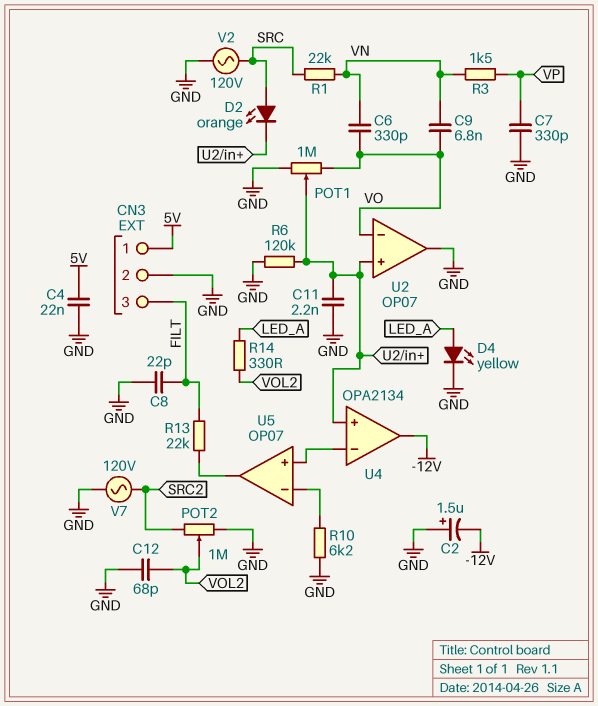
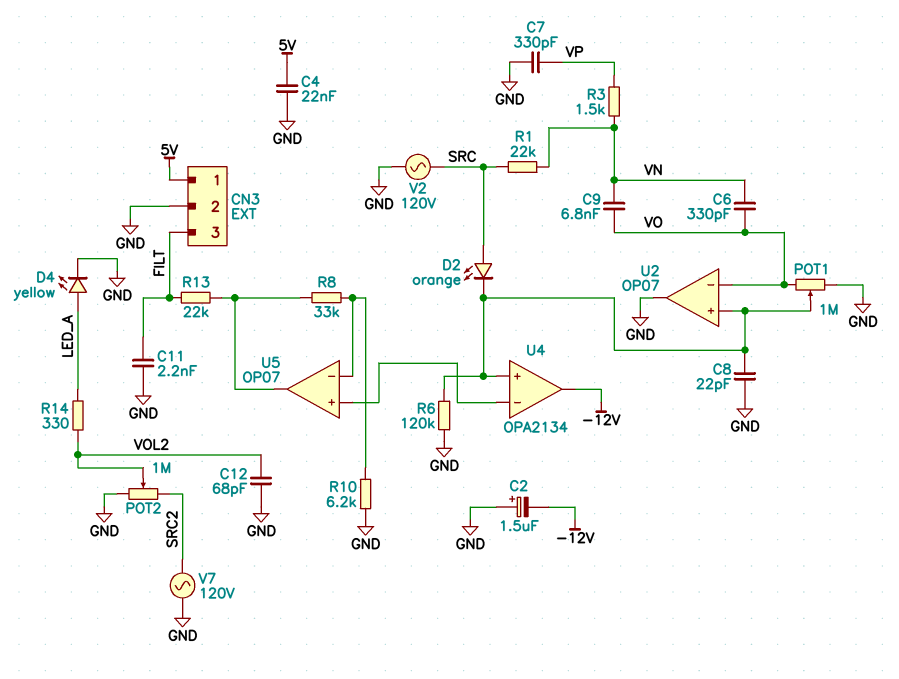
C8: 22pF (FILT, GND) -> 22pF (GND, U2/in+)
C11: 2.2nF (GND, U2/in+) -> 2.2nF (FILT, GND)
R8: none -> 33k (U5/in-, U5/out)

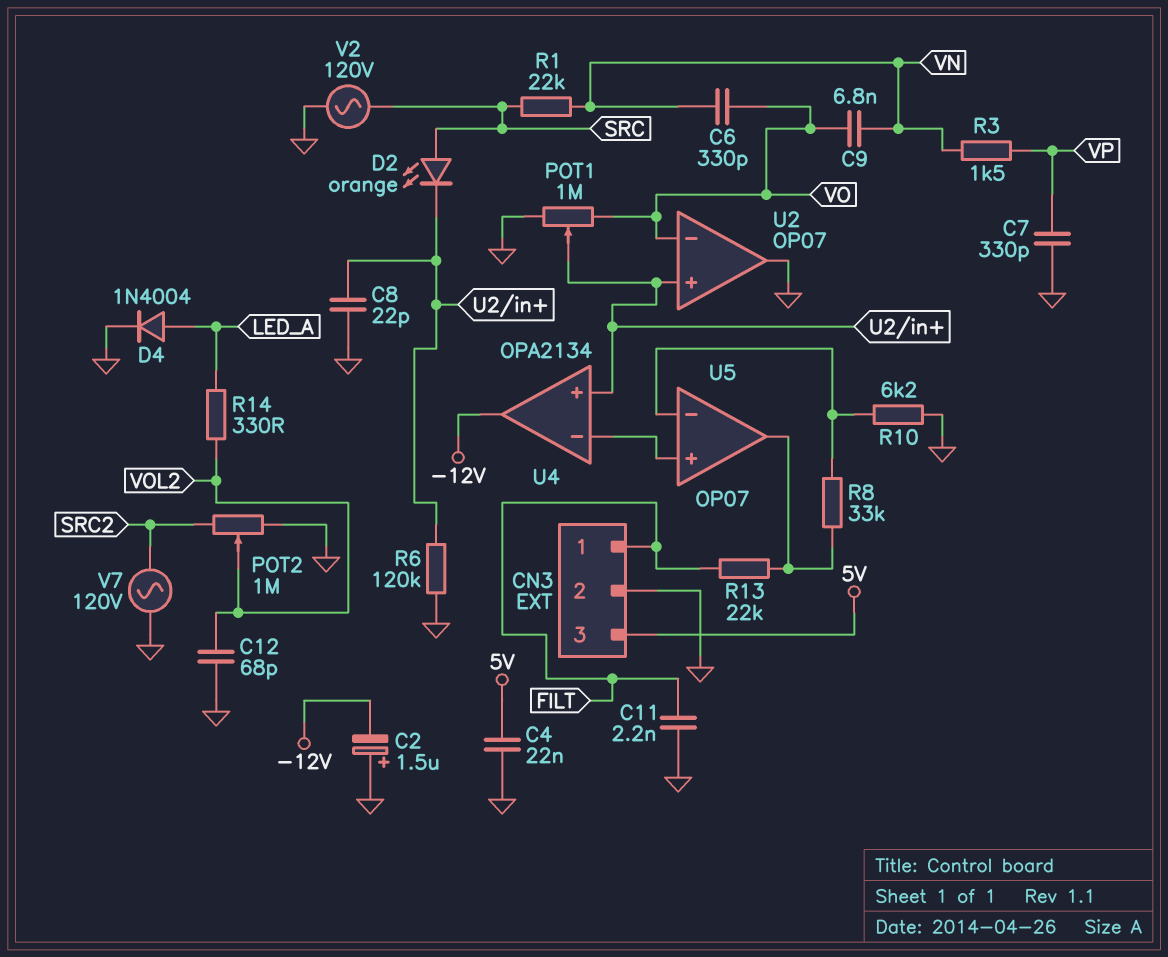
CN3 pin 1: 5V -> FILT
CN3 pin 3: FILT -> 5V
D4: LED yellow (A LED_A, K GND) -> diode 1N4004 (A LED_A, K GND)

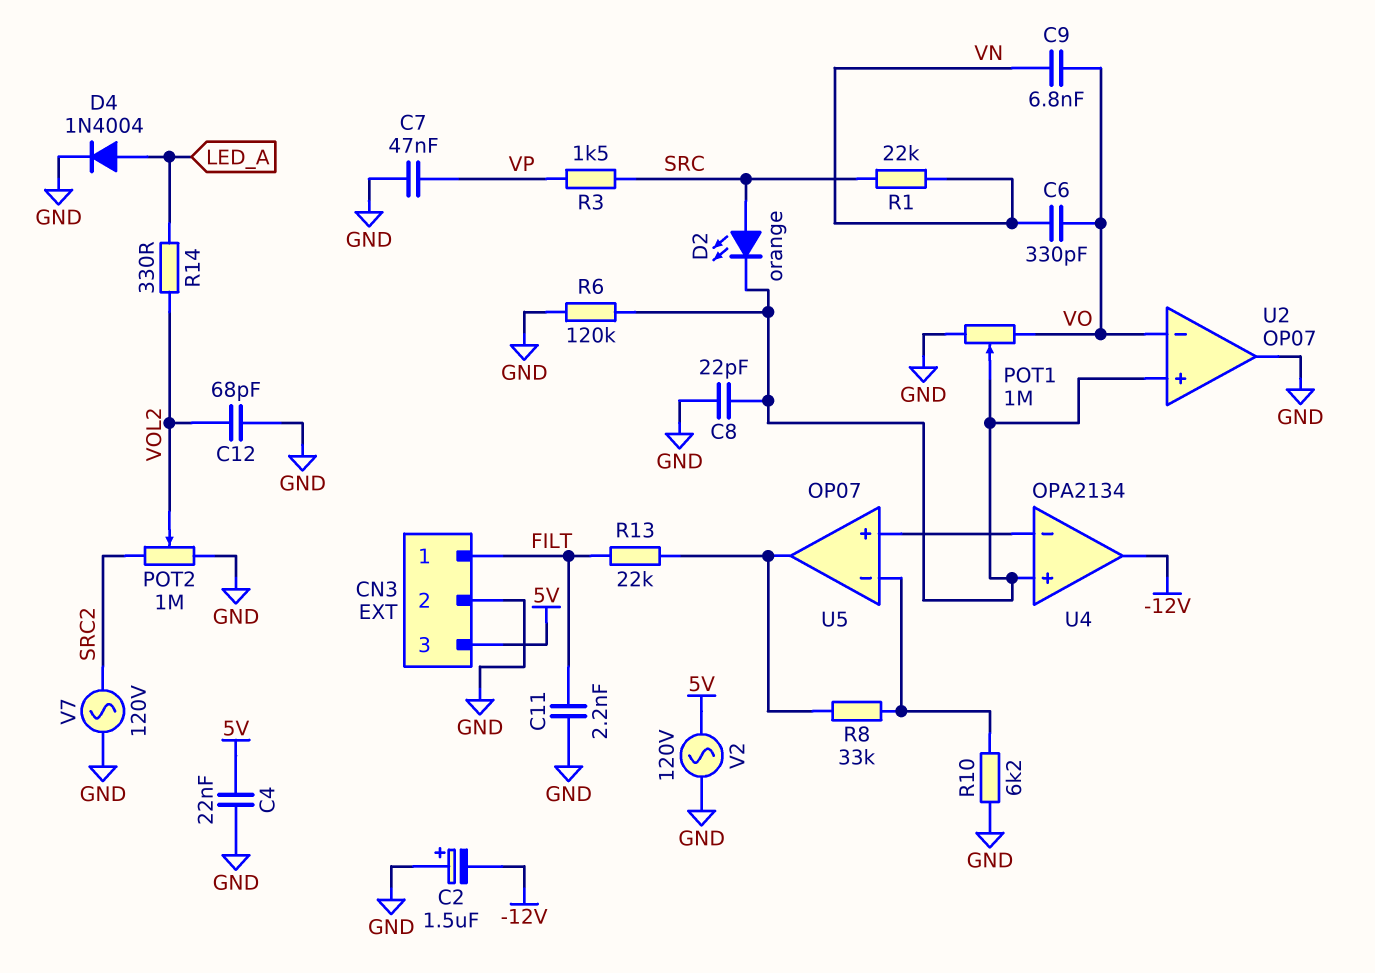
C7: 330pF (GND, VP) -> 47nF (GND, VP)
R3: 1.5k (VN, VP) -> 1.5k (SRC, VP)
V2: AC 120V (GND, SRC) -> AC 120V (5V, GND)

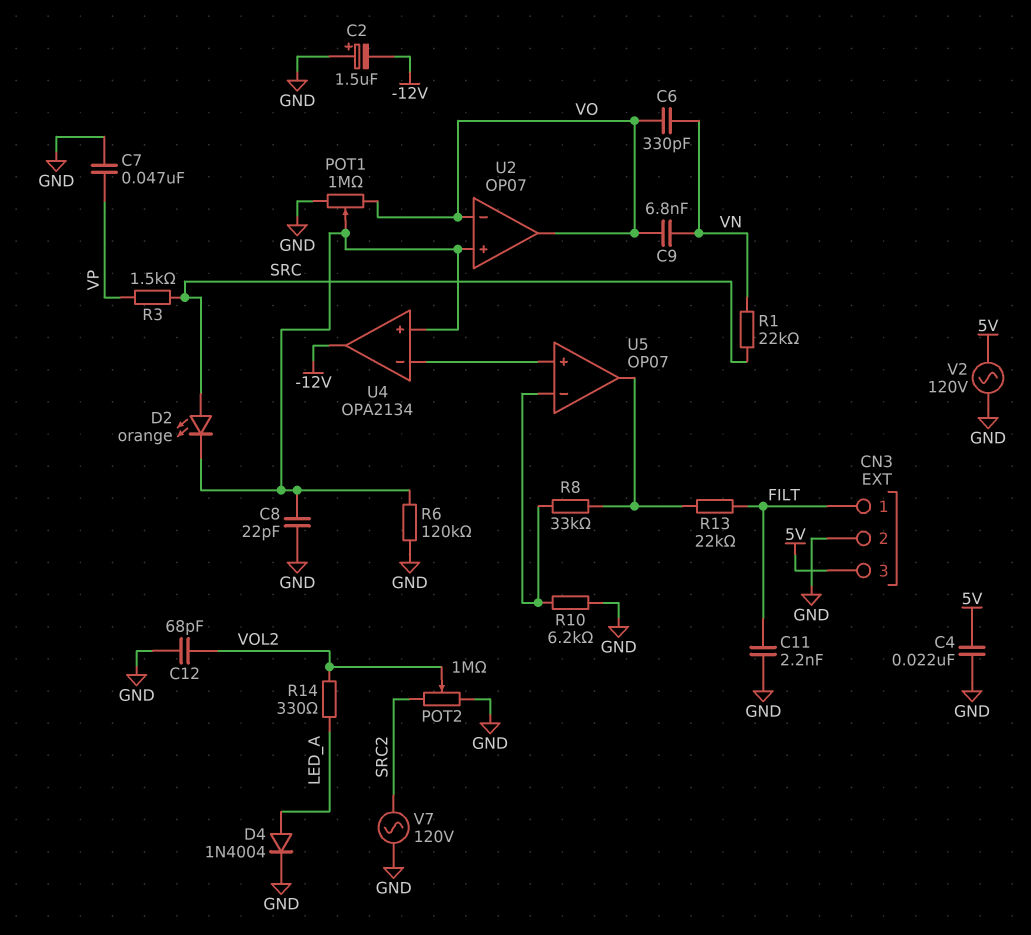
U2 pin out: GND -> VO

